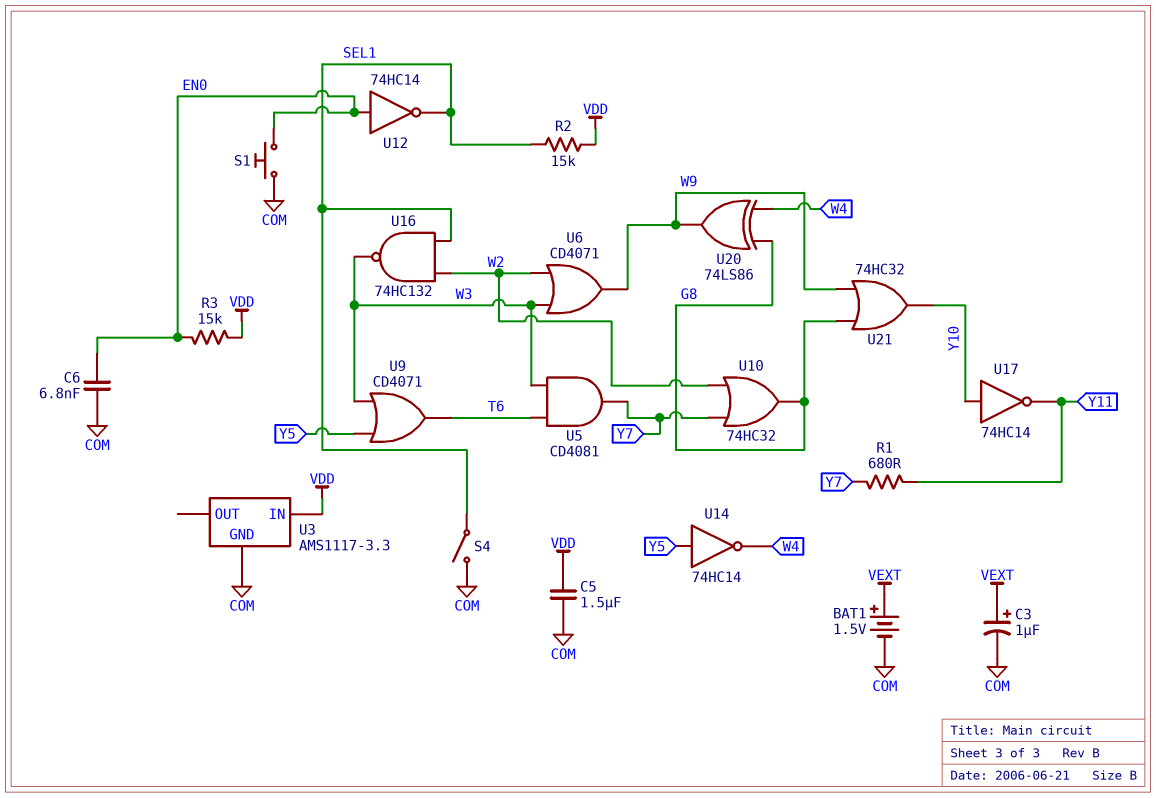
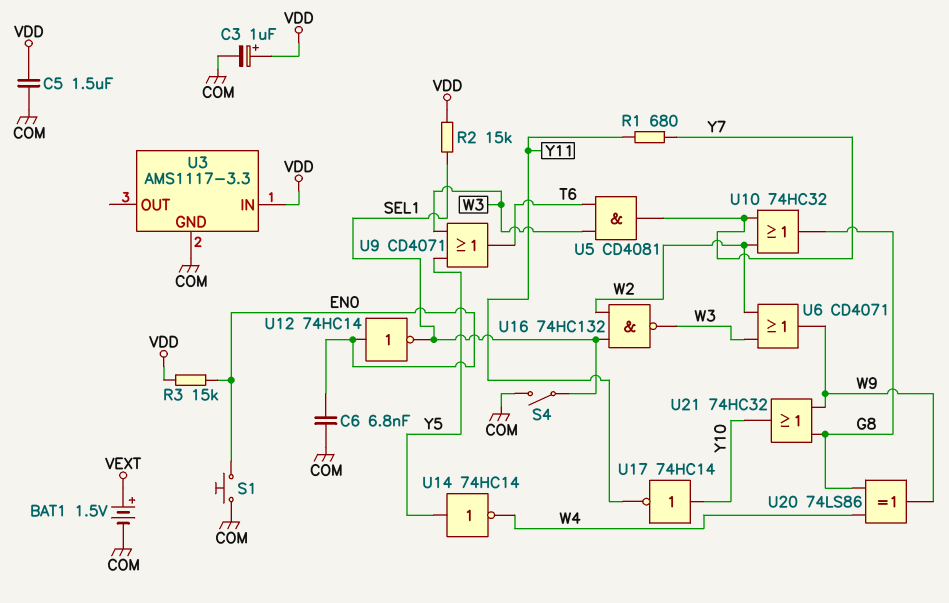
C3: 1uF (plus VEXT, minus COM) -> 1uF (plus VDD, minus COM)

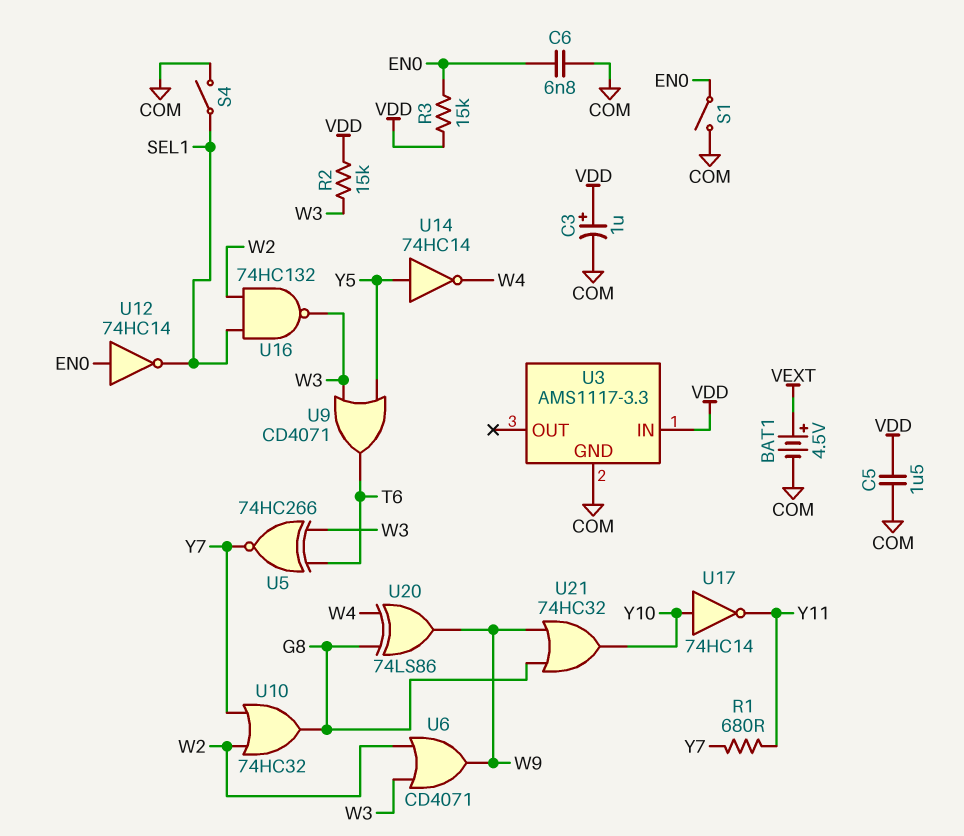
BAT1: 1.5V (plus VEXT, minus COM) -> 4.5V (plus VEXT, minus COM)
R2: 15k (SEL1, VDD) -> 15k (VDD, W3)
S1: button (COM, EN0) -> switch (COM, EN0)
U5: AND CD4081 (in T6, in W3, out Y7) -> XNOR 74HC266 (in T6, in W3, out Y7)

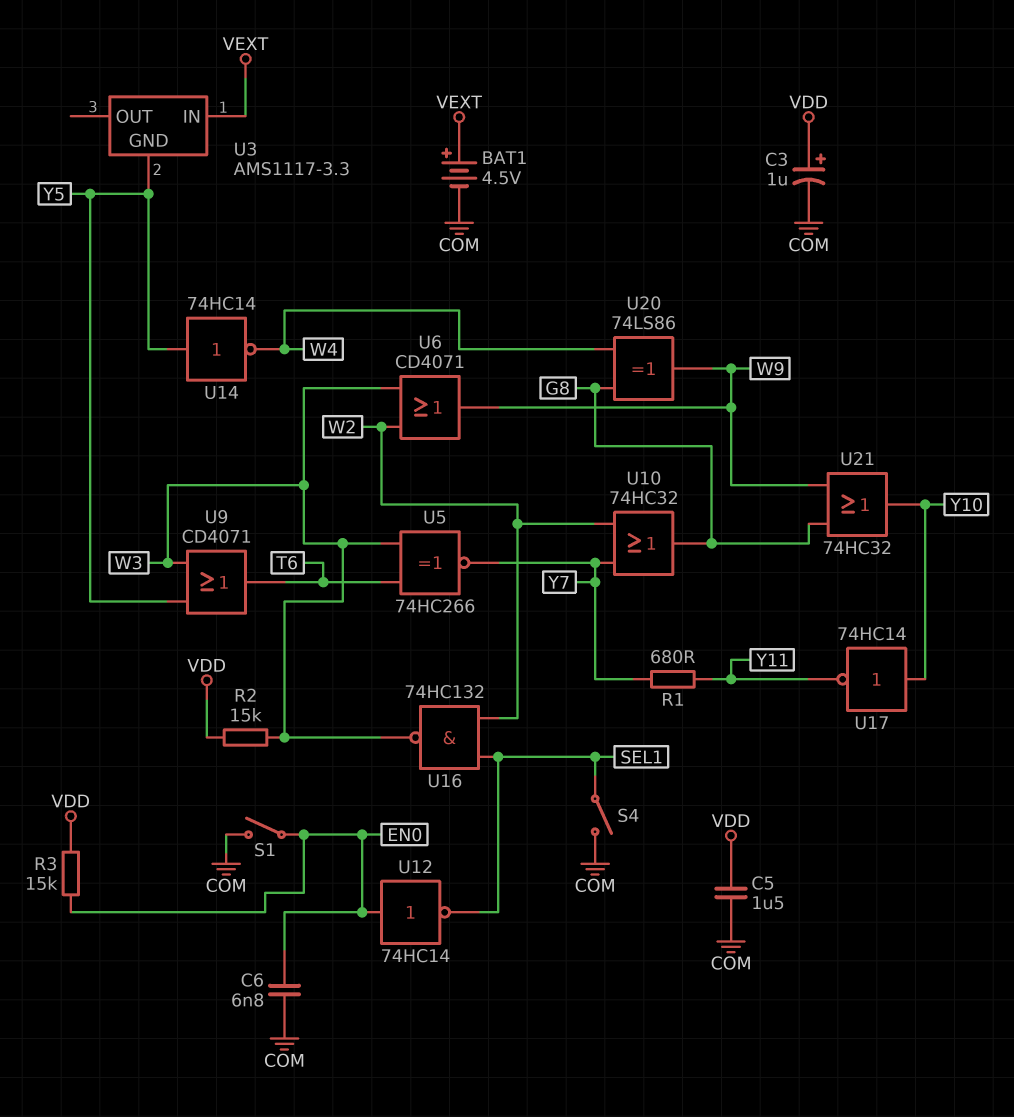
U3 pin GND: COM -> Y5
U3 pin IN: VDD -> VEXT

